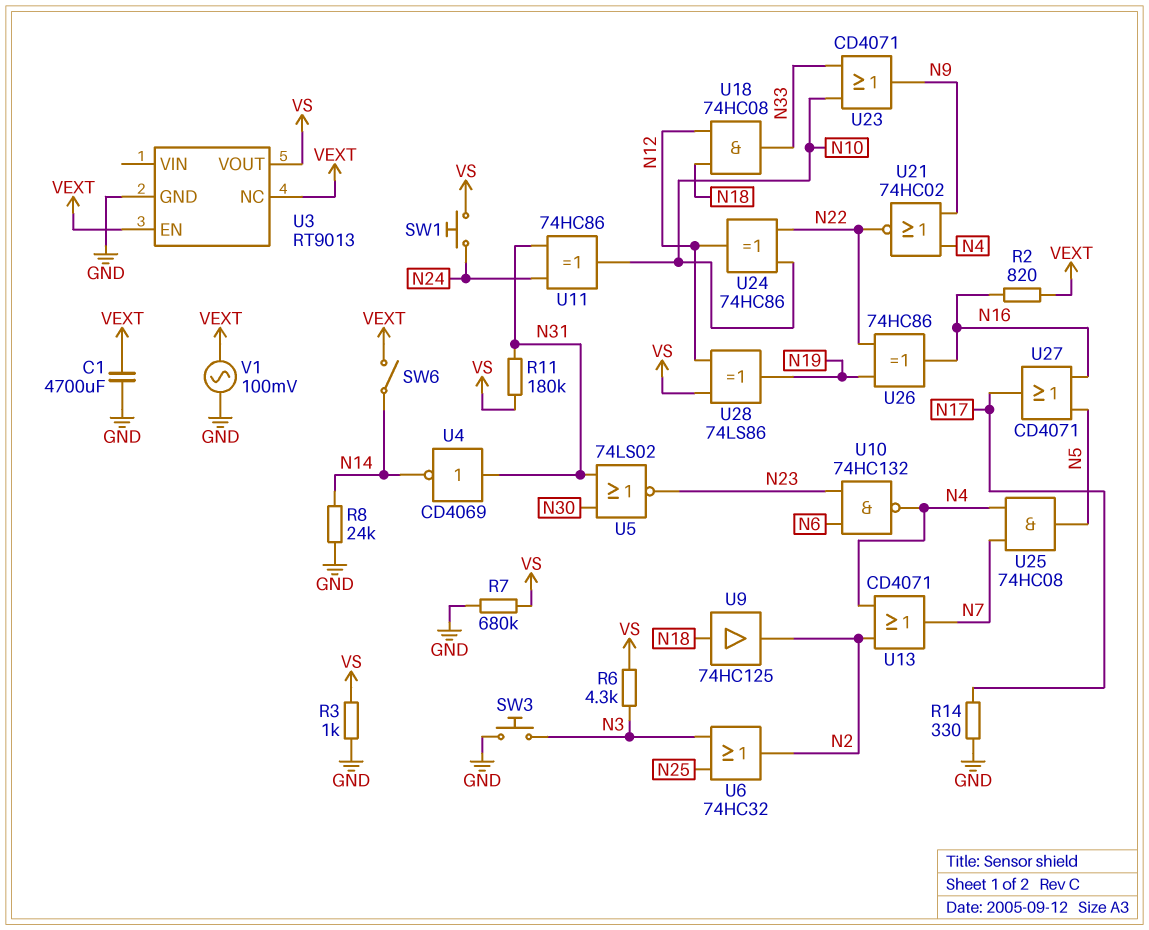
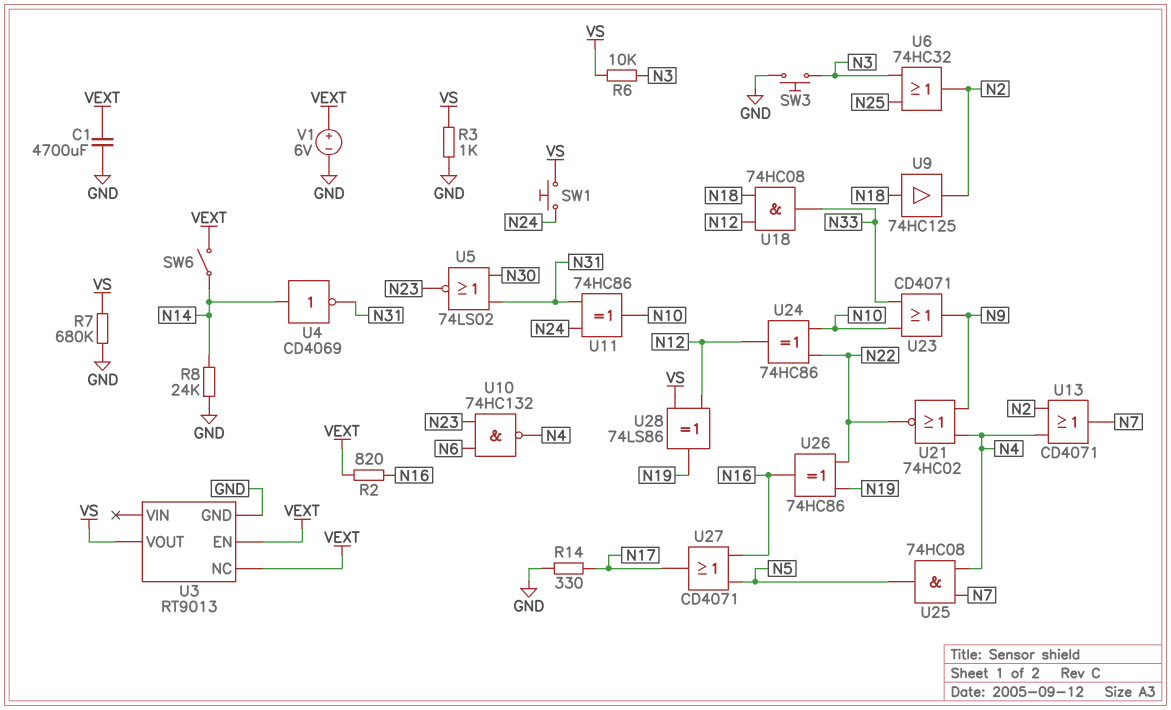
R6: 4.3k (N3, VS) -> 10k (N3, VS)
R11: 180k (N31, VS) -> none
U4: NOT CD4069 (in N31, out N14) -> NOT CD4069 (in N14, out N31)
V1: AC 100mV (GND, VEXT) -> 6V (plus VEXT, minus GND)

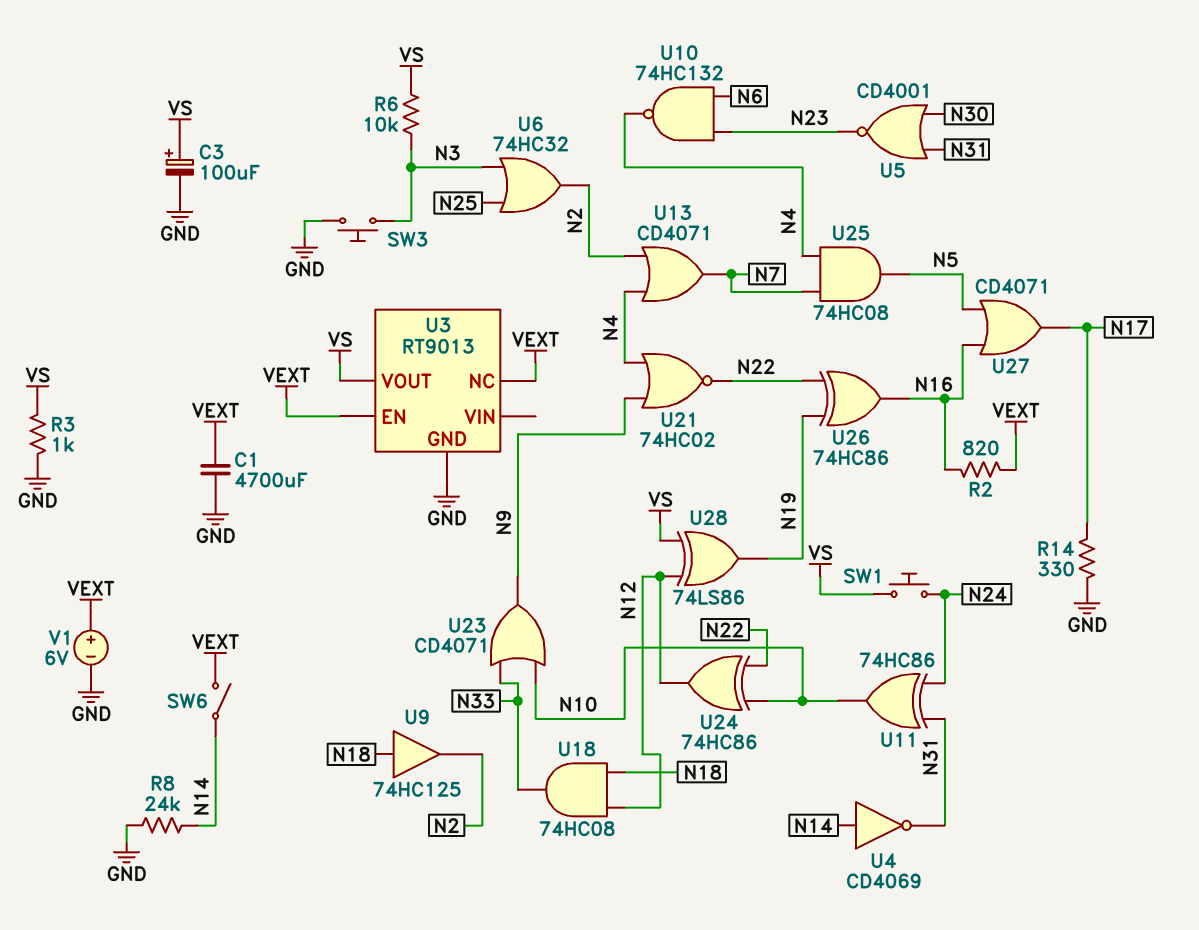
C3: none -> 100uF (plus VS, minus GND)
R7: 680k (GND, VS) -> none
U5: NOR 74LS02 (in N30, in N31, out N23) -> NOR CD4001 (in N30, in N31, out N23)

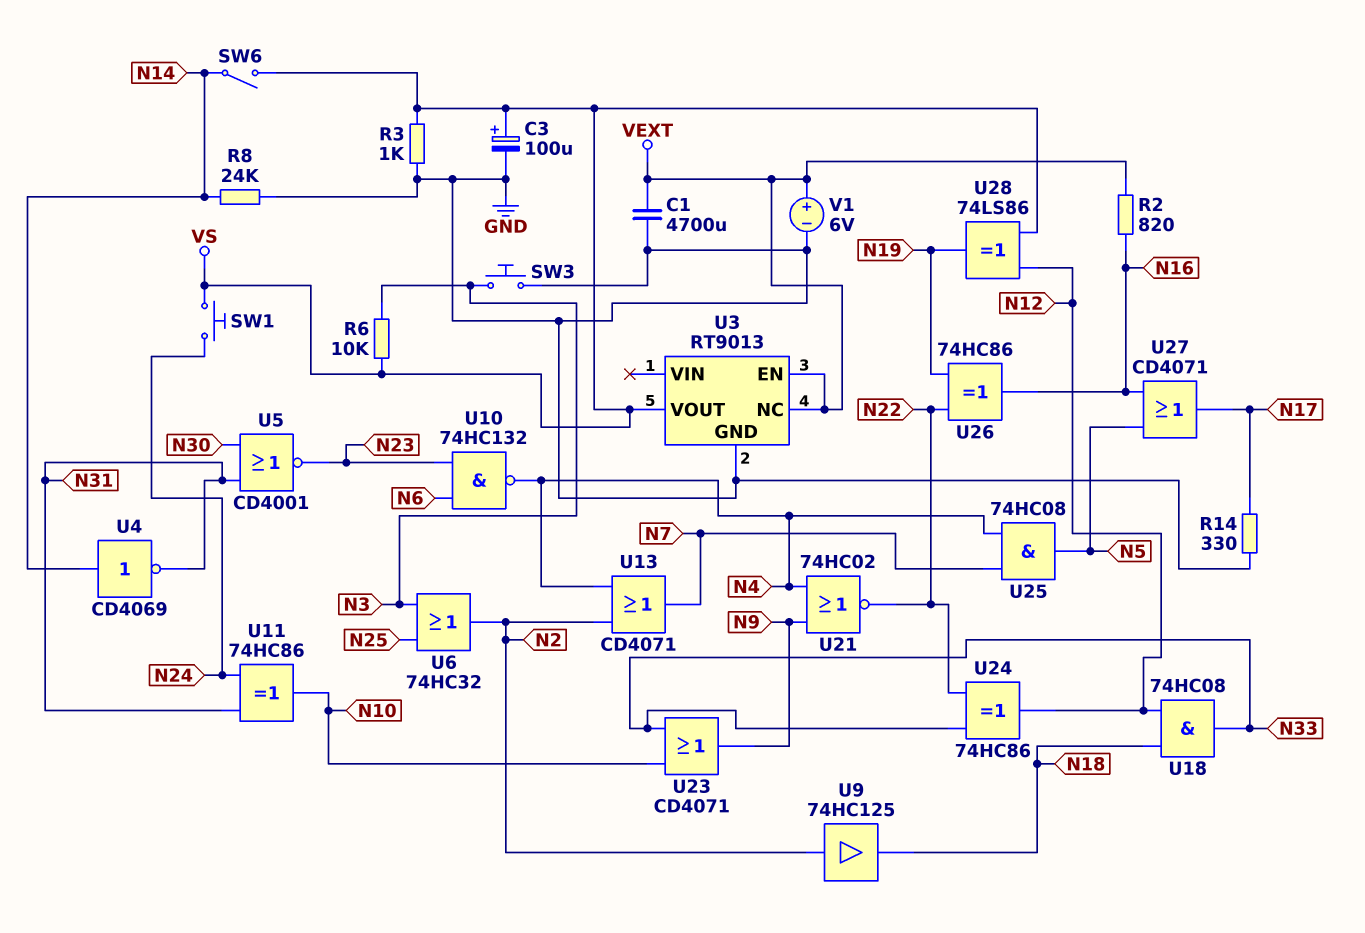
SW6: switch (N14, VEXT) -> switch (N14, VS)
U9: buffer 74HC125 (in N18, out N2) -> buffer 74HC125 (in N2, out N18)
U24: XOR 74HC86 (in N10, in N22, out N12) -> XOR 74HC86 (in N22, in N33, out N12)

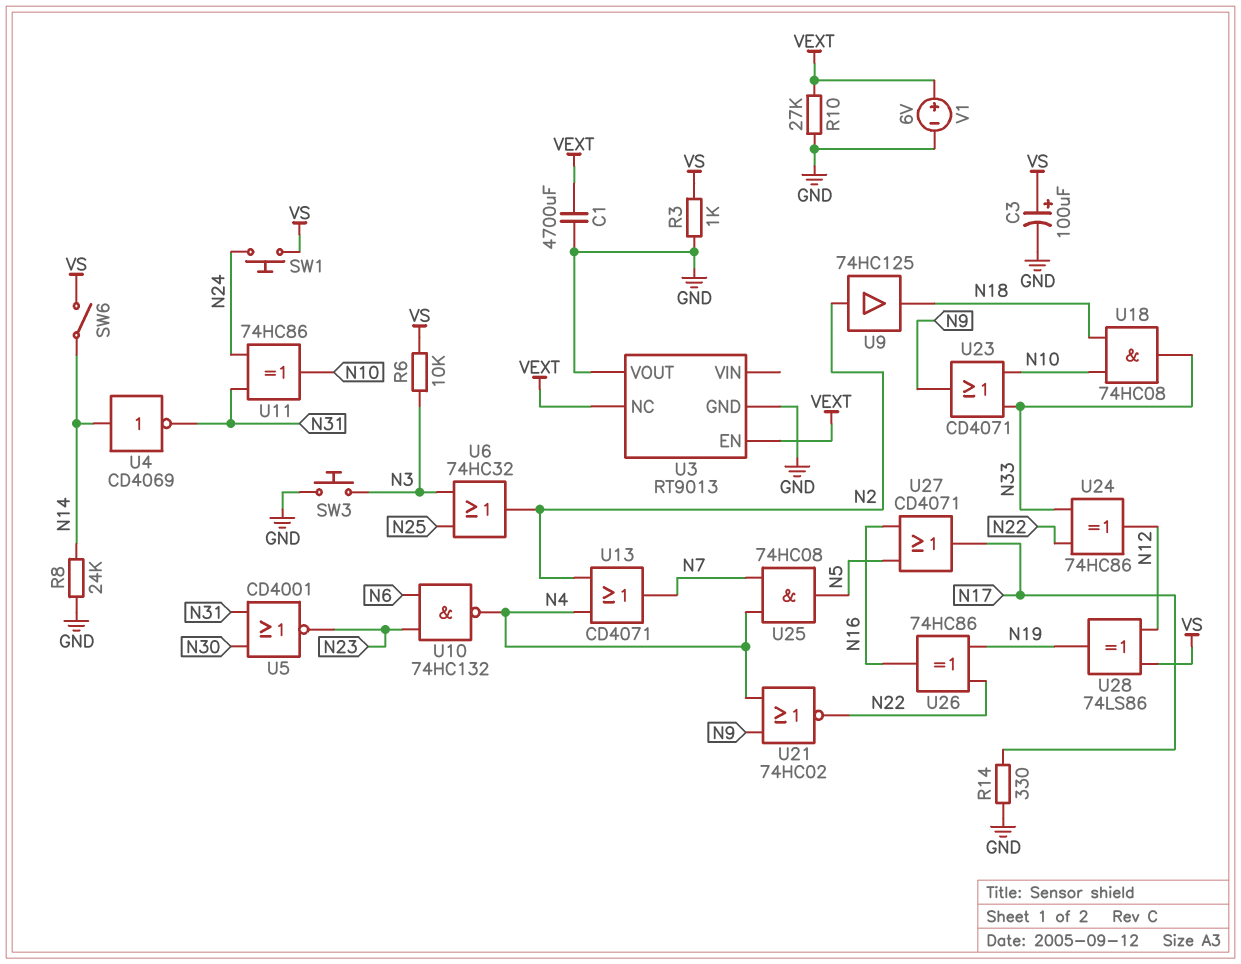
R2: 820 (N16, VEXT) -> none
R10: none -> 27k (GND, VEXT)
U3 pin VOUT: VS -> GND
U18: AND 74HC08 (in N12, in N18, out N33) -> AND 74HC08 (in N10, in N18, out N33)

